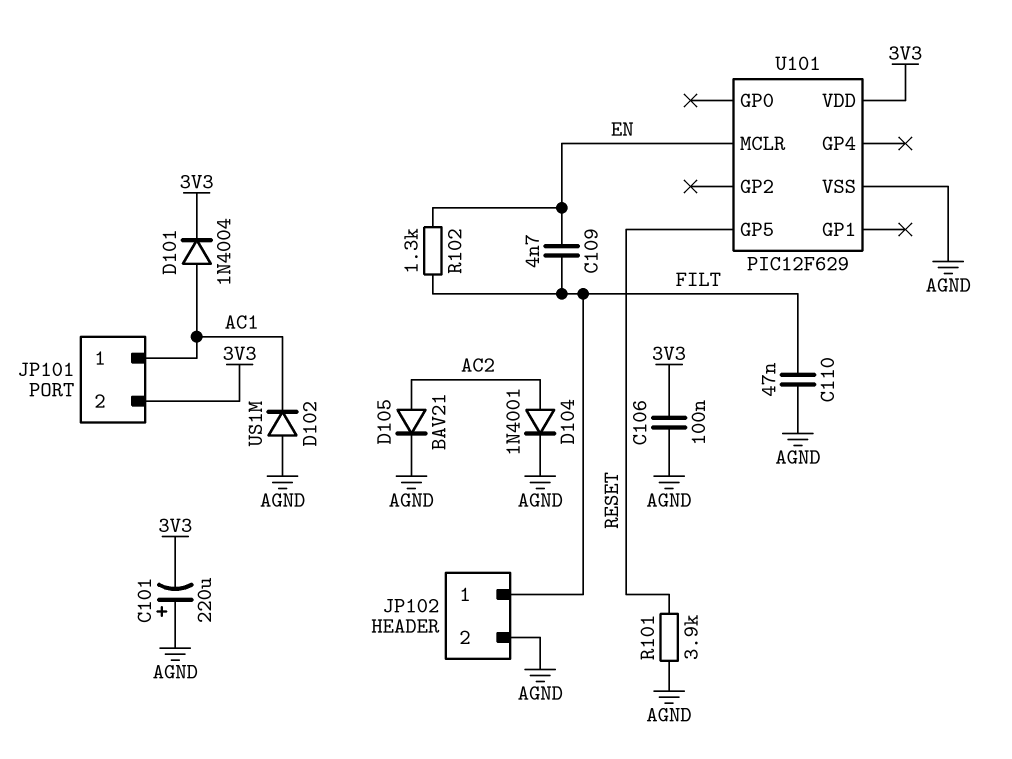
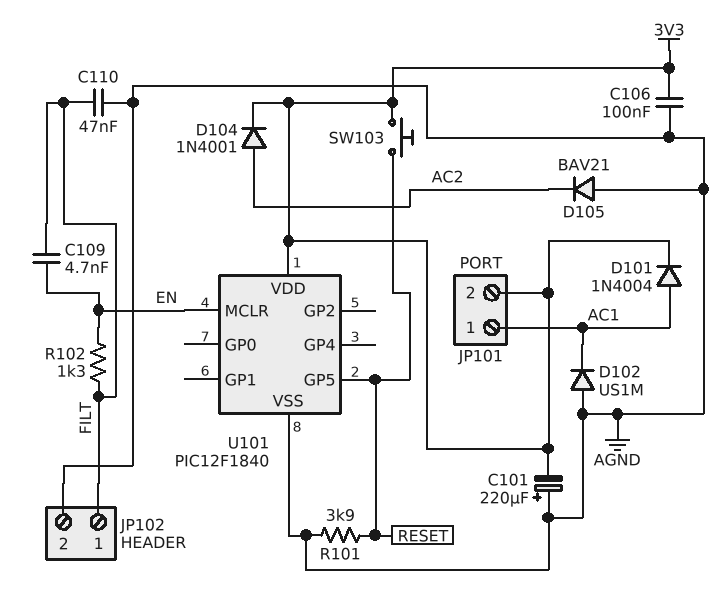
D104: diode 1N4001 (A AC2, K AGND) -> diode 1N4001 (A AC2, K 3V3)
D105: diode BAV21 (A AC2, K AGND) -> diode BAV21 (A AGND, K AC2)
SW103: none -> button (3V3, RESET)
U101: PIC12F629 -> PIC12F1840

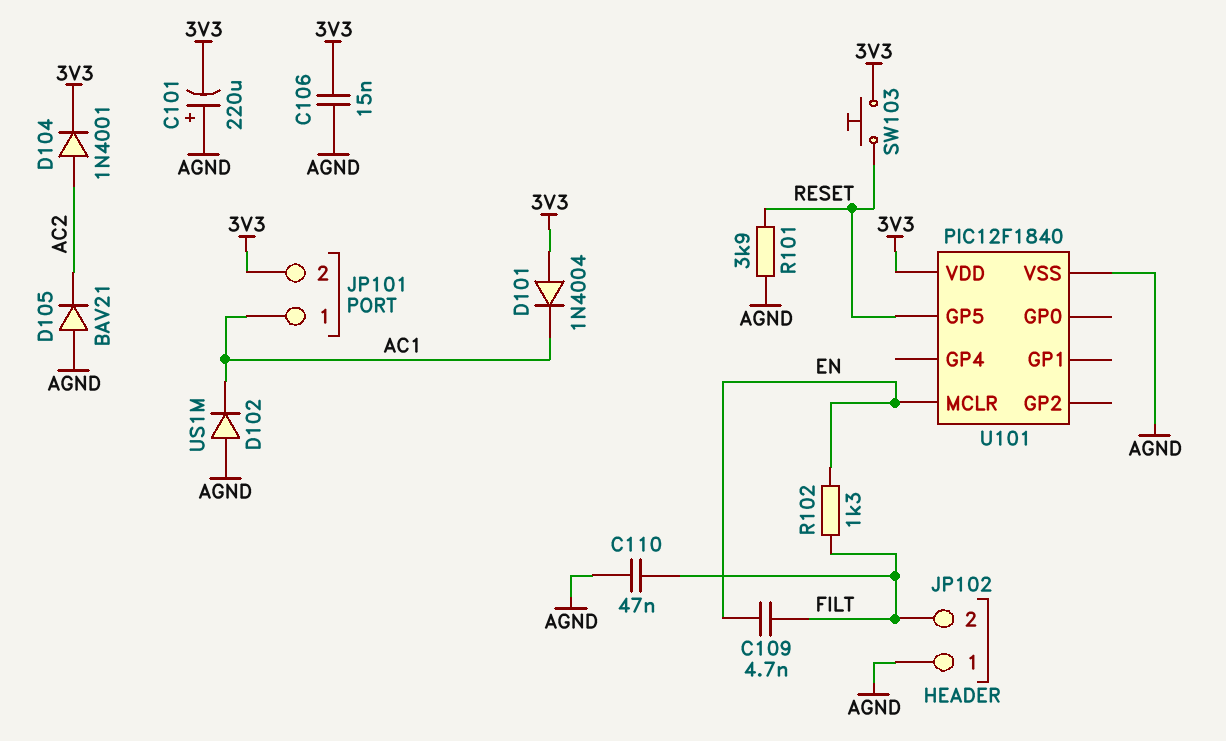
C106: 100nF (3V3, AGND) -> 15nF (3V3, AGND)
D101: diode 1N4004 (A AC1, K 3V3) -> diode 1N4004 (A 3V3, K AC1)
JP102 pin 1: FILT -> AGND
JP102 pin 2: AGND -> FILT

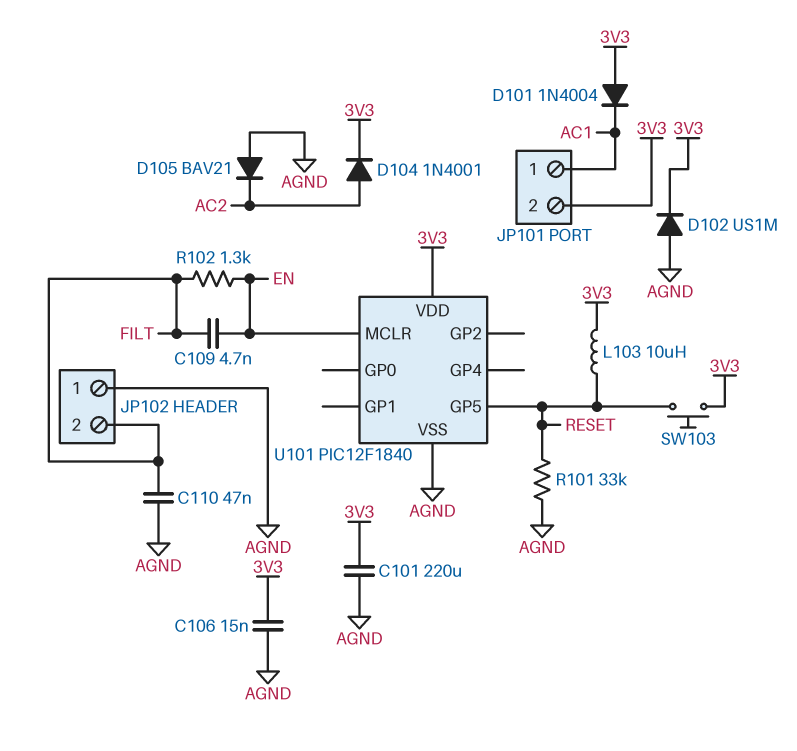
C101: 220uF (plus AGND, minus 3V3) -> 220uF (3V3, AGND)
D102: diode US1M (A AGND, K AC1) -> diode US1M (A AGND, K 3V3)
L103: none -> 10uH (3V3, RESET)
R101: 3.9k (AGND, RESET) -> 33k (AGND, RESET)

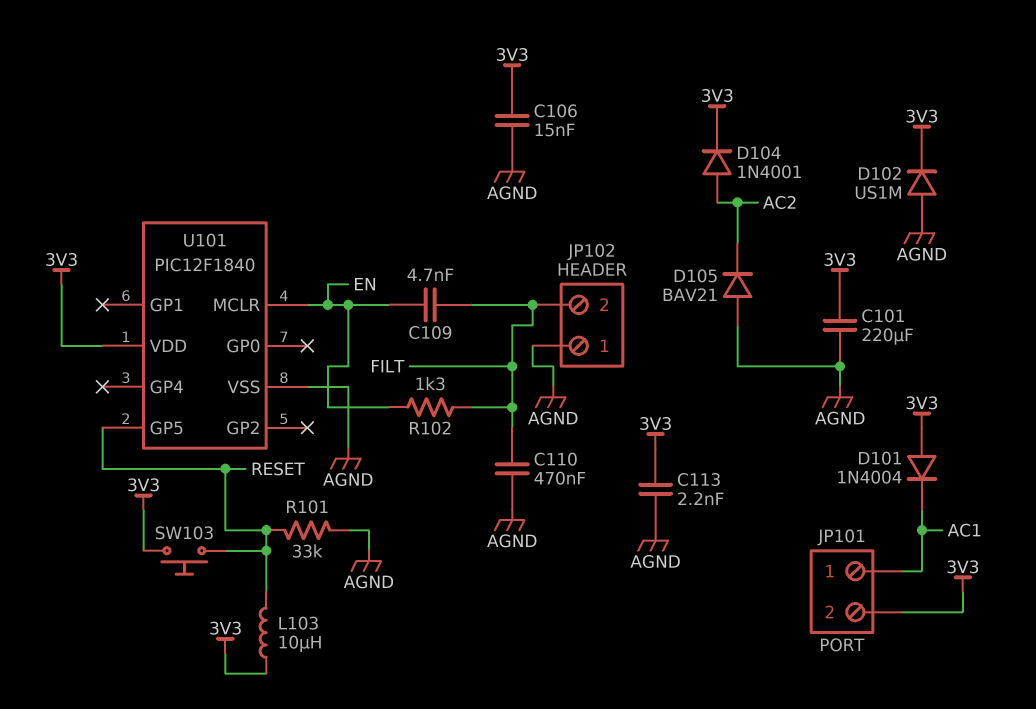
C110: 47nF (AGND, FILT) -> 470nF (AGND, FILT)
C113: none -> 2.2nF (3V3, AGND)

